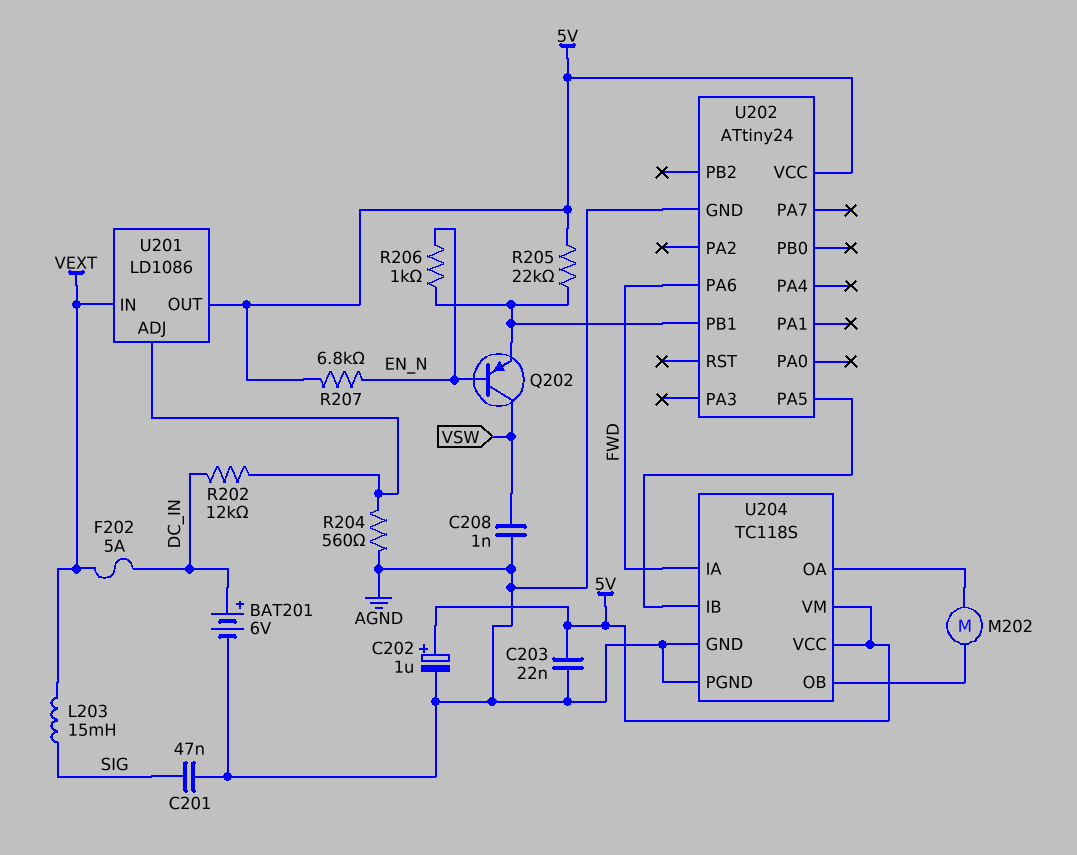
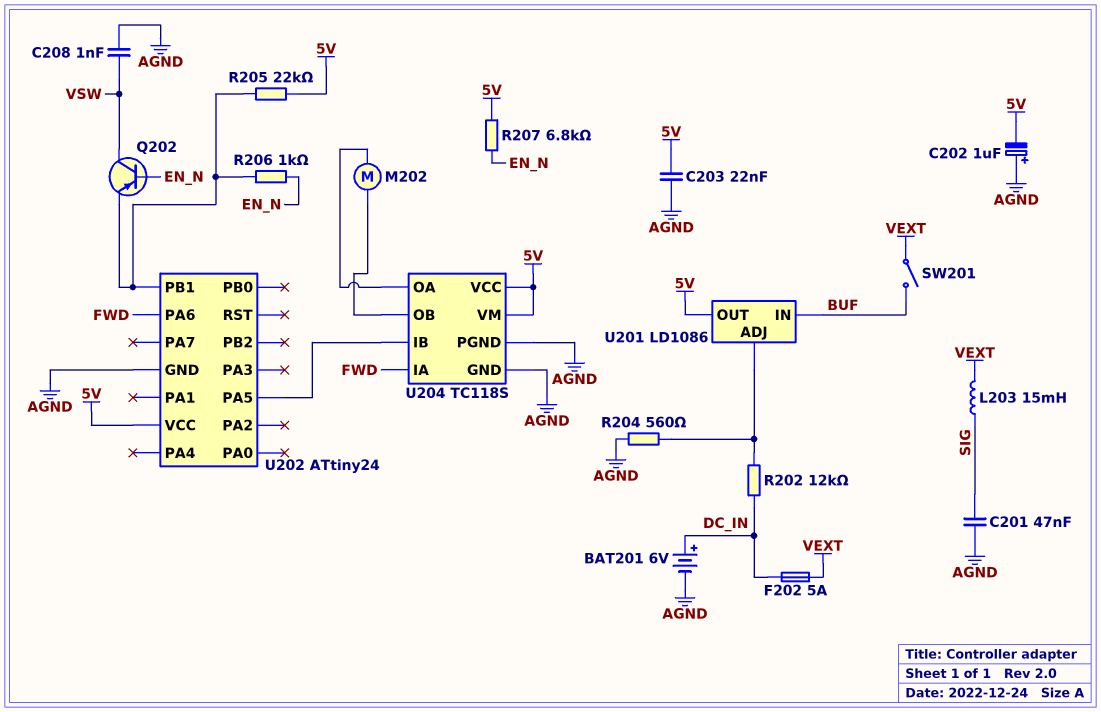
C202: 1uF (plus 5V, minus AGND) -> 1uF (plus AGND, minus 5V)
SW201: none -> switch (BUF, VEXT)
U201 pin IN: VEXT -> BUF

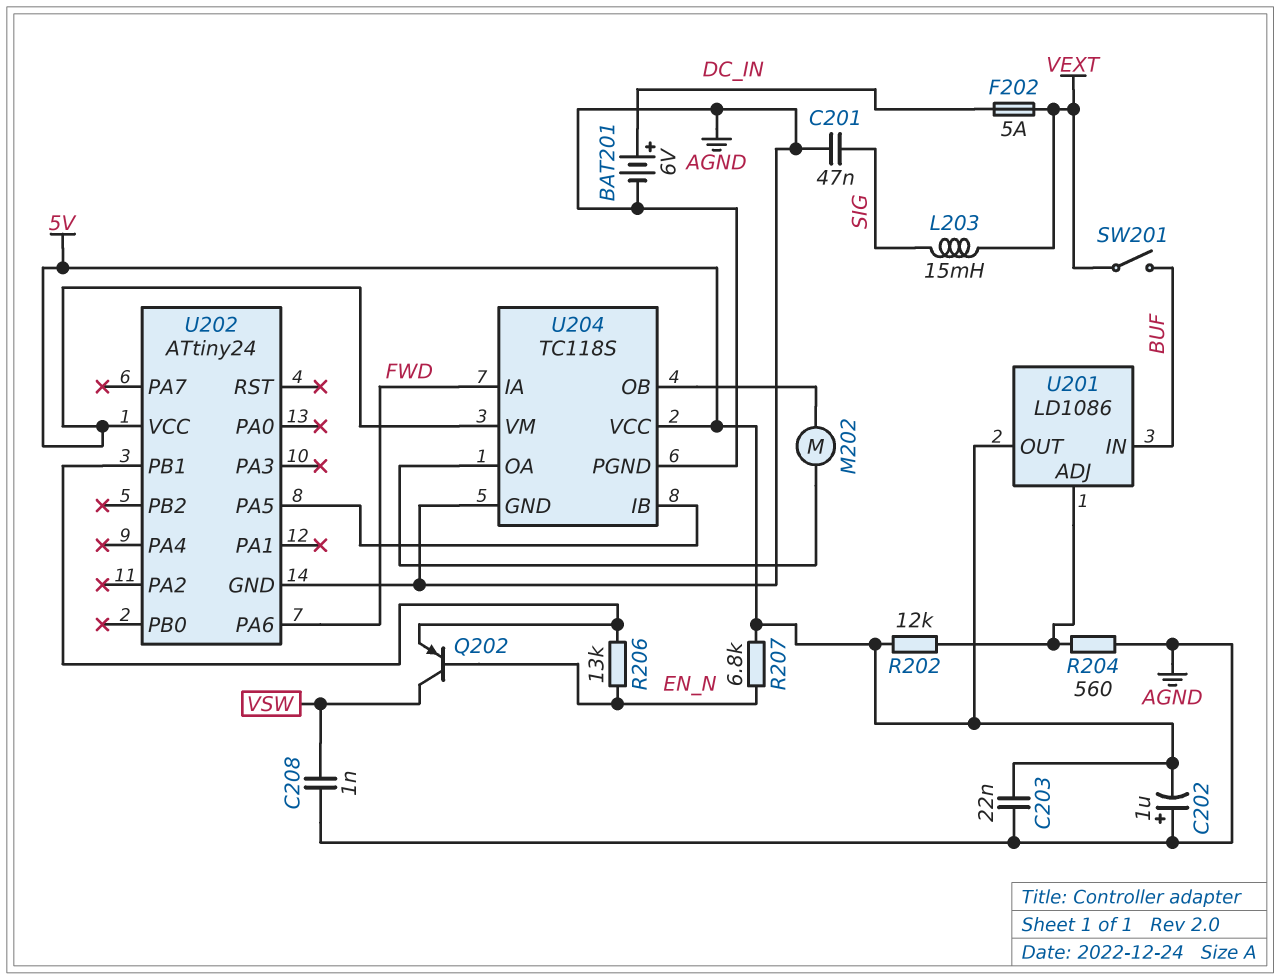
R202: 12k (DC_IN, U201/ADJ) -> 12k (5V, U201/ADJ)
R205: 22k (5V, U202/PB1) -> none
R206: 1k (EN_N, U202/PB1) -> 13k (EN_N, U202/PB1)

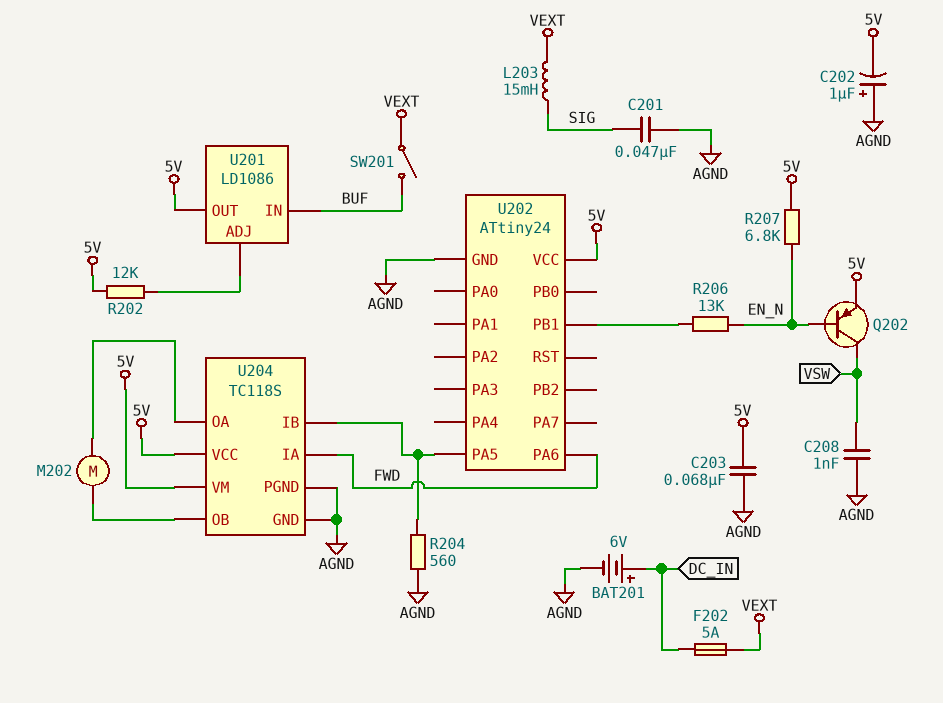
C203: 22nF (5V, AGND) -> 68nF (5V, AGND)
Q202: PNP (B EN_N, C VSW, E U202/PB1) -> PNP (B EN_N, C VSW, E 5V)
R204: 560 (AGND, U201/ADJ) -> 560 (AGND, U202/PA5)

